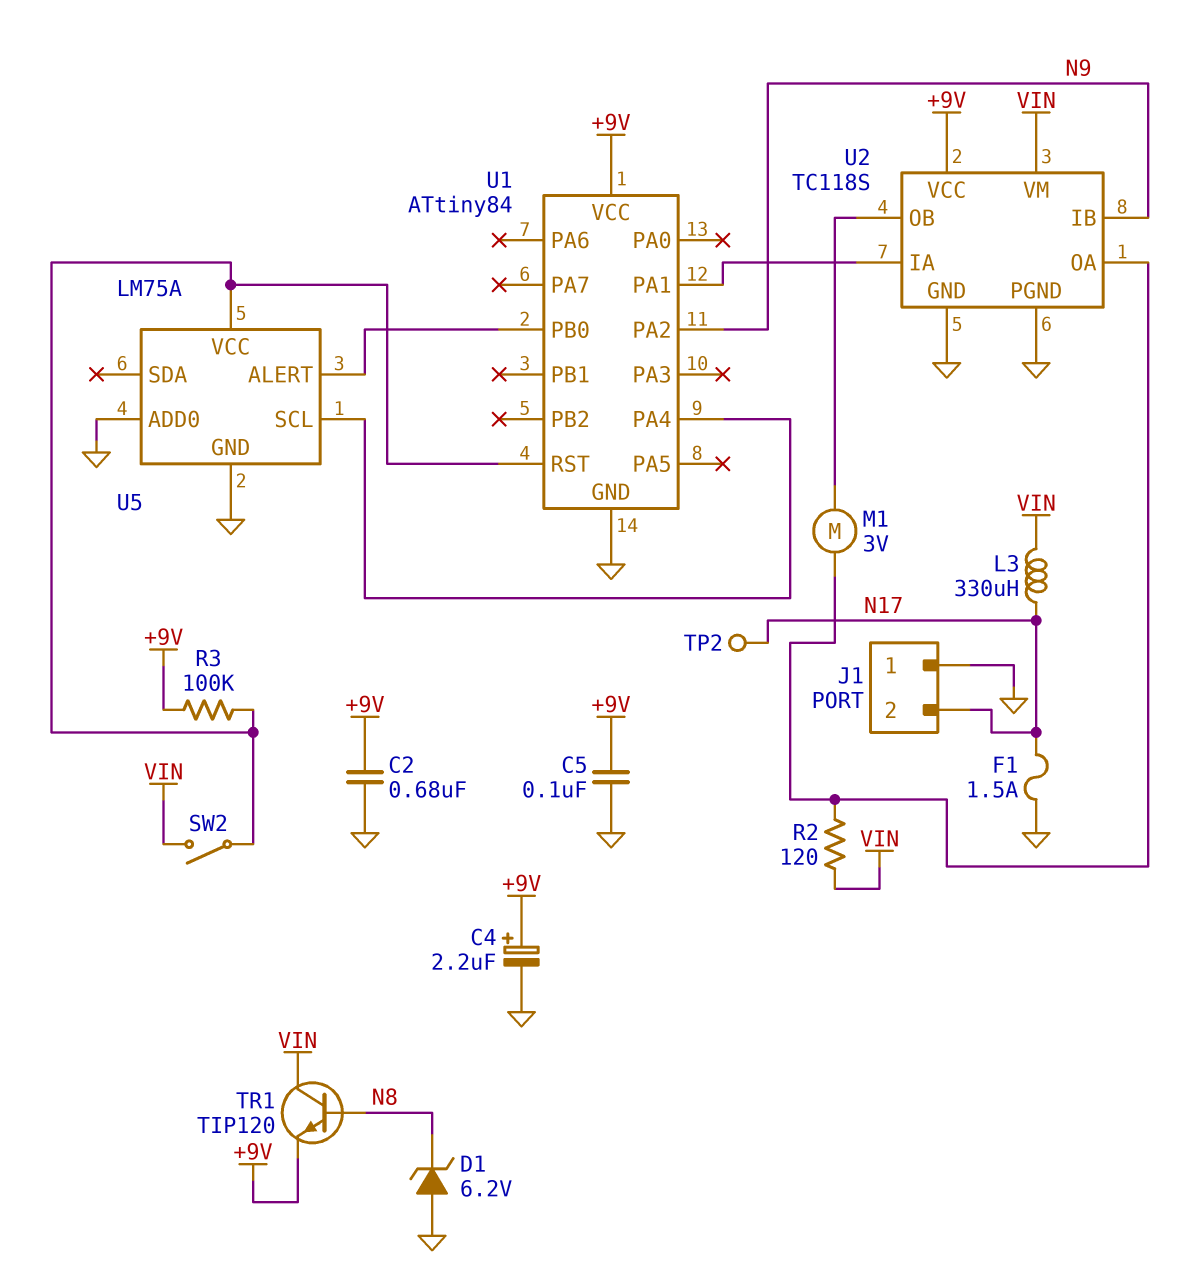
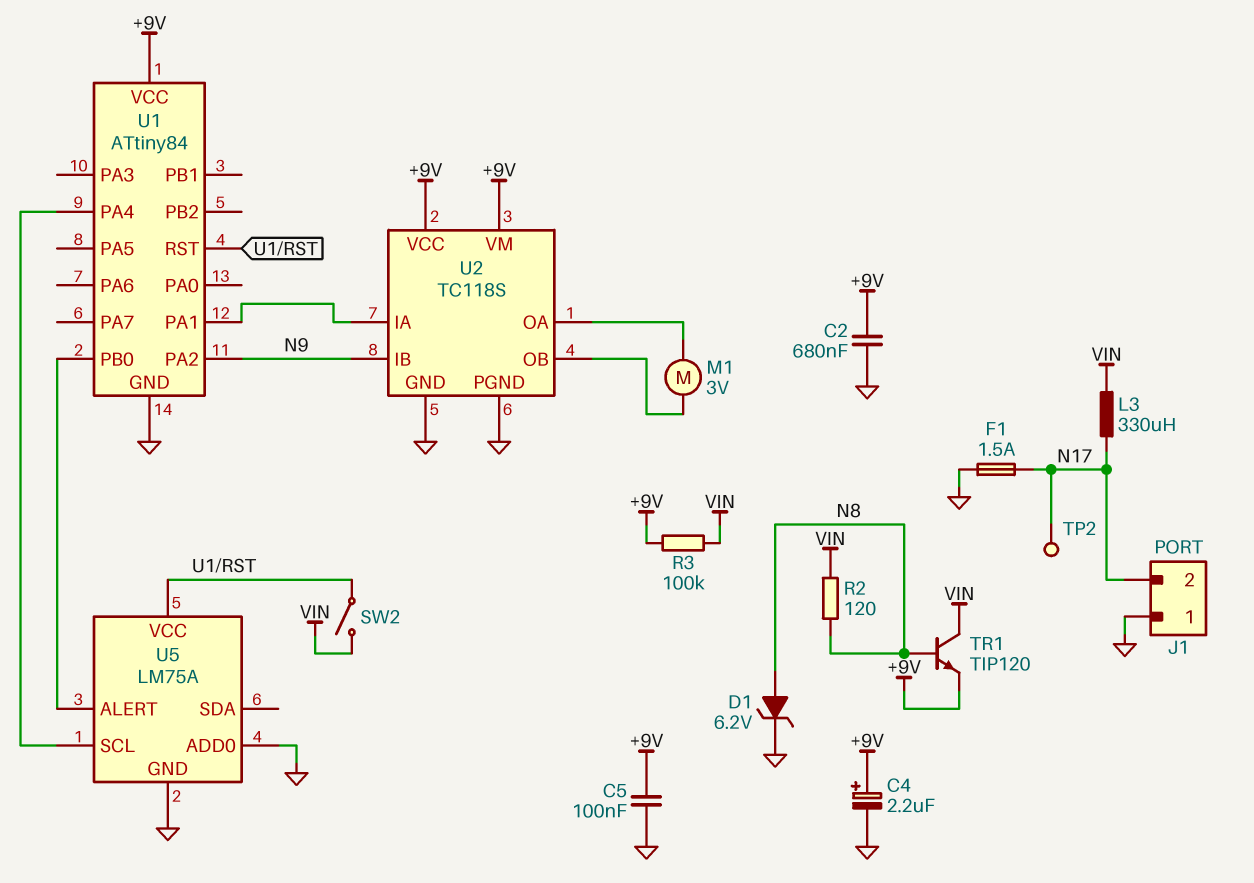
D1: zener 6.2V (A GND, K N8) -> zener 6.2V (A N8, K GND)
R2: 120 (U2/OA, VIN) -> 120 (N8, VIN)
R3: 100k (+9V, U1/RST) -> 100k (+9V, VIN)
U2 pin VM: VIN -> +9V

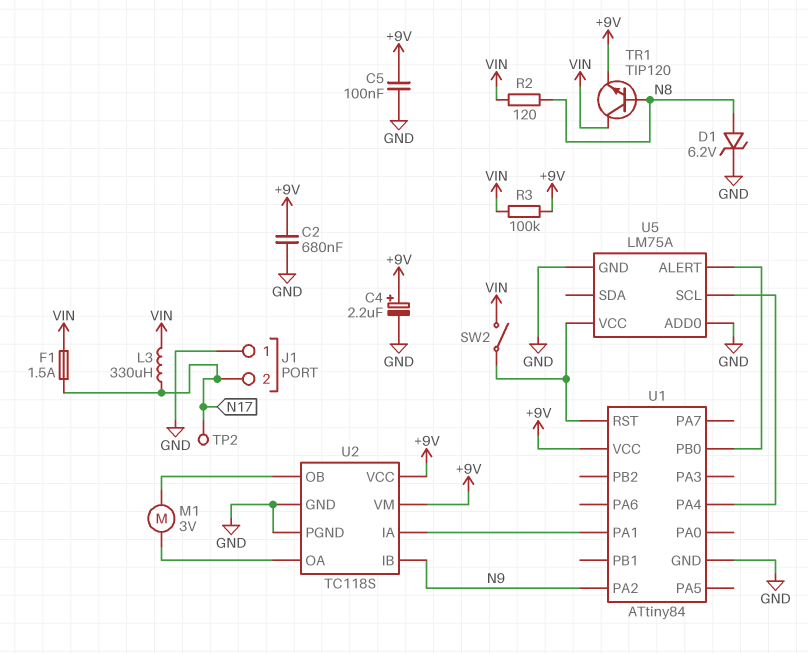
F1: 1.5A (GND, N17) -> 1.5A (N17, VIN)

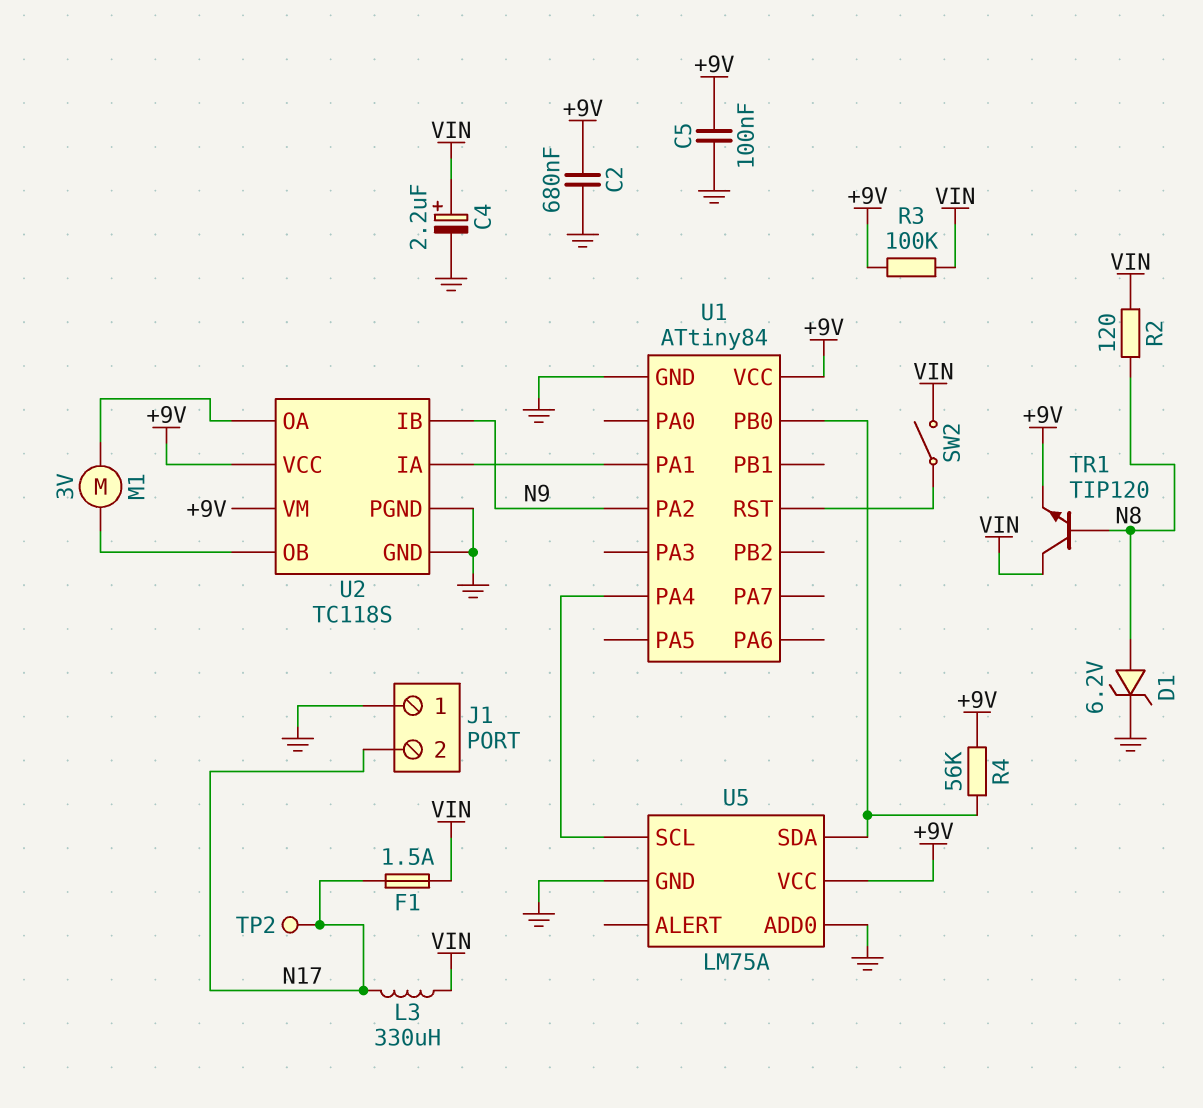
C4: 2.2uF (plus +9V, minus GND) -> 2.2uF (plus VIN, minus GND)
R4: none -> 56k (+9V, U1/PB0)
U5 pin ALERT: U1/PB0 -> none
U5 pin SDA: none -> U1/PB0
U5 pin VCC: U1/RST -> +9V

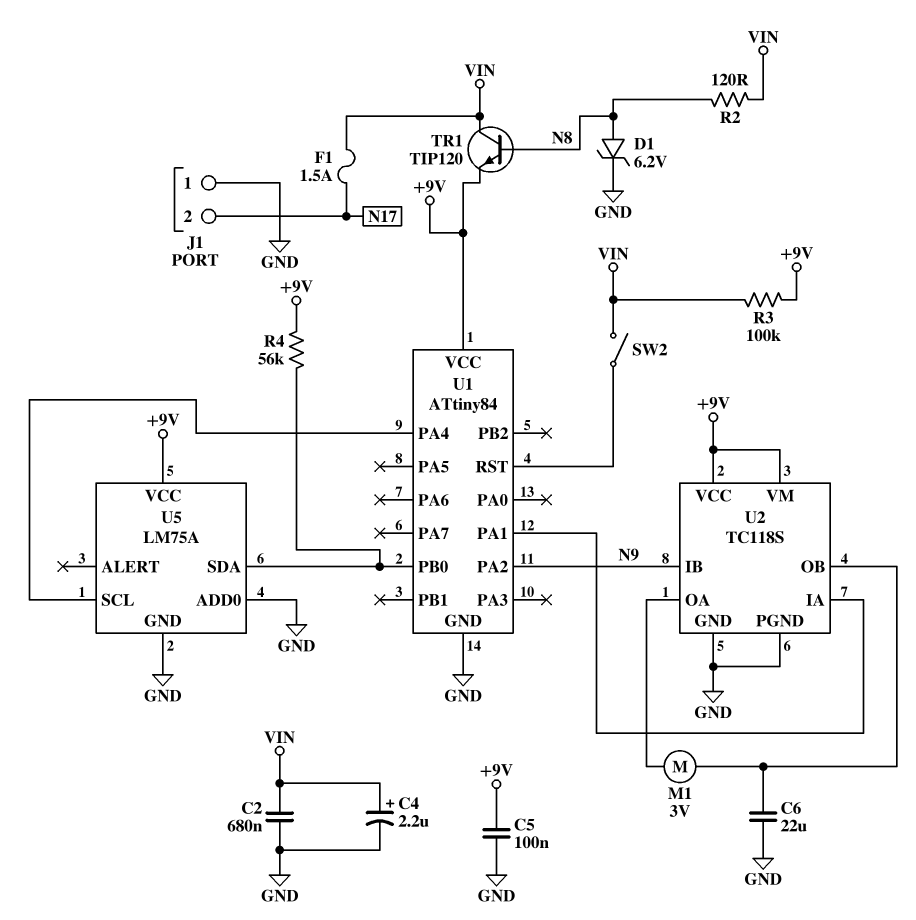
C2: 680nF (+9V, GND) -> 680nF (GND, VIN)
C6: none -> 22uF (GND, U2/OB)
L3: 330uH (N17, VIN) -> none
TP2: test point (N17) -> none

